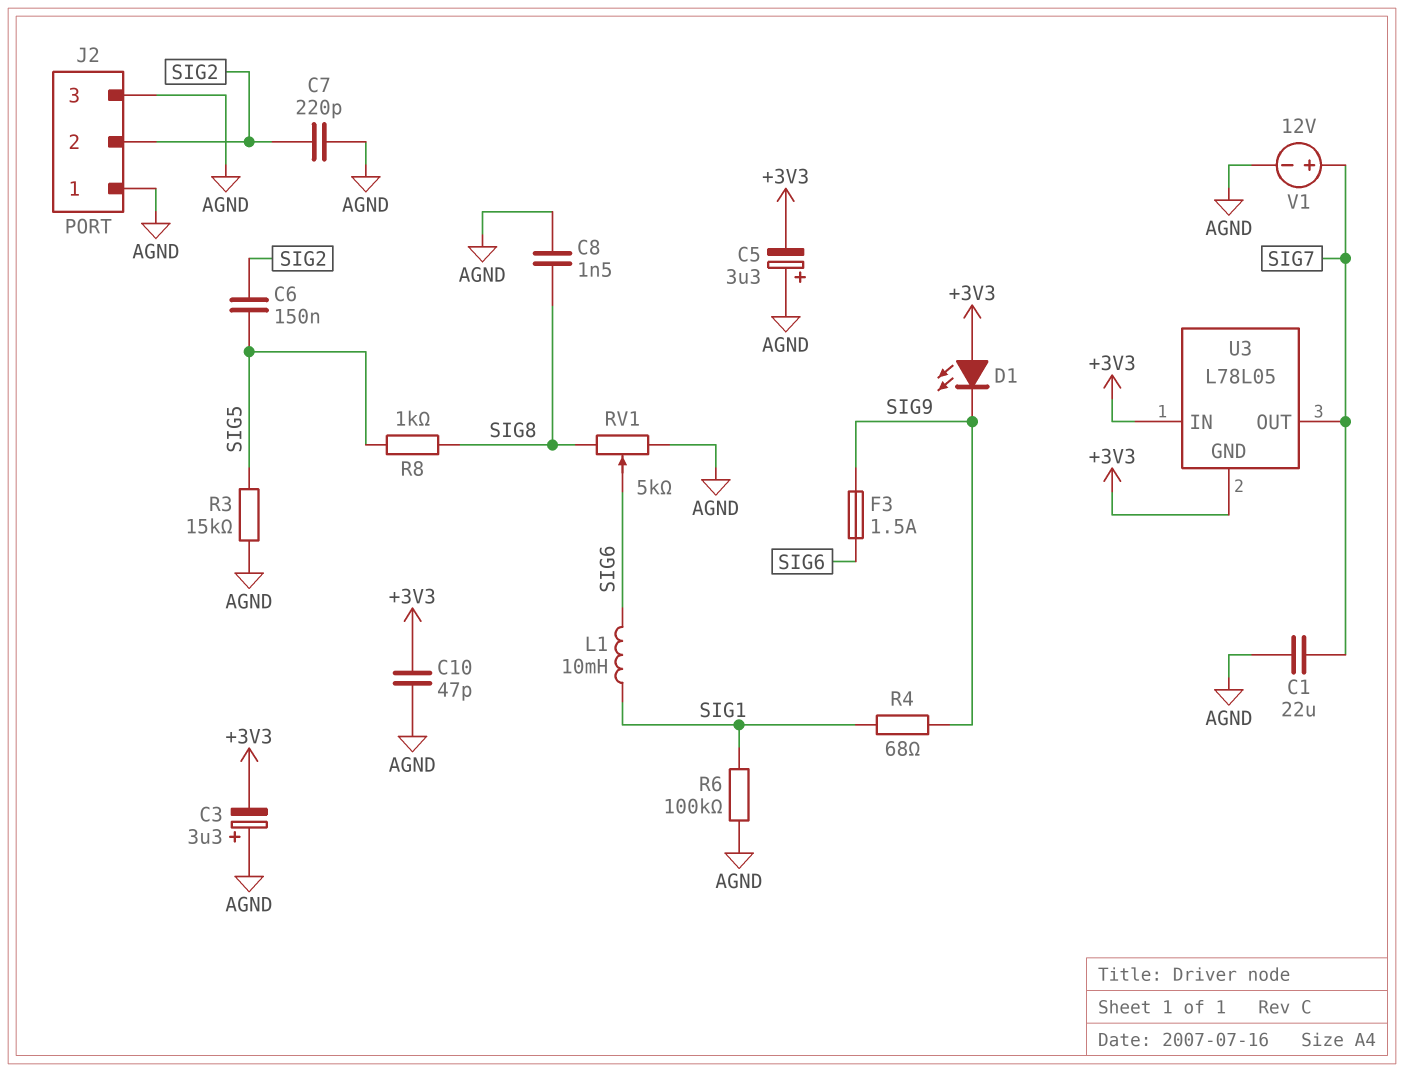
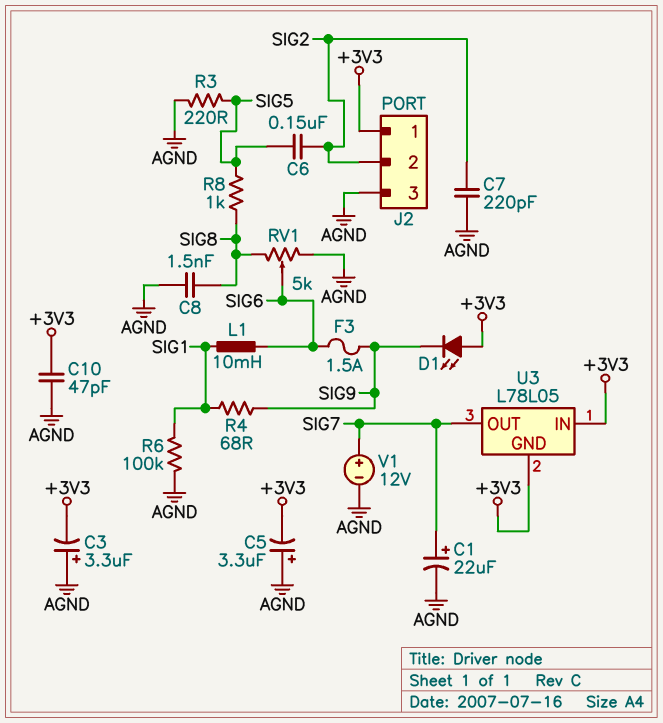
C1: 22uF (AGND, SIG7) -> 22uF (plus SIG7, minus AGND)
J2 pin 1: AGND -> +3V3
R3: 15k (AGND, SIG5) -> 220 (AGND, SIG5)

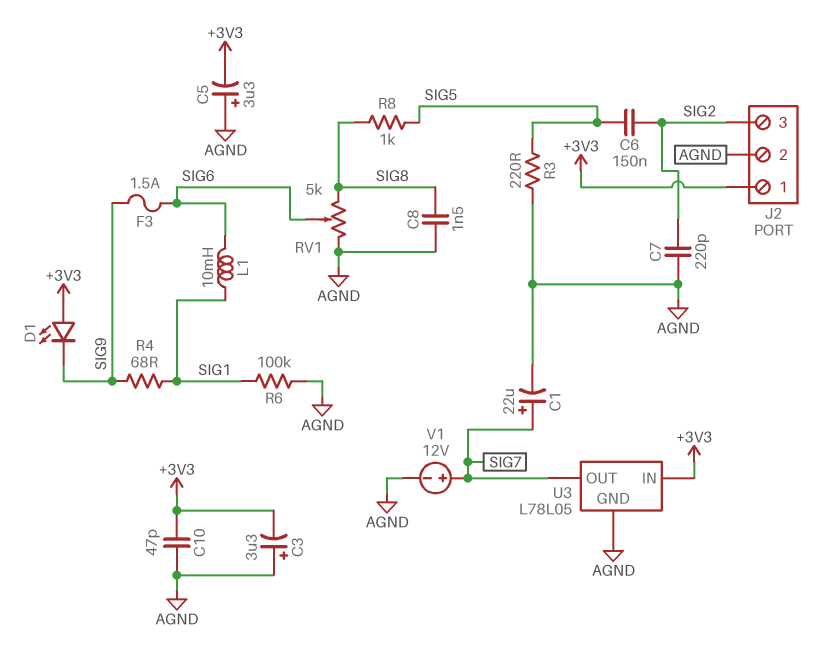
J2 pin 2: SIG2 -> AGND
J2 pin 3: AGND -> SIG2
U3 pin GND: +3V3 -> AGND

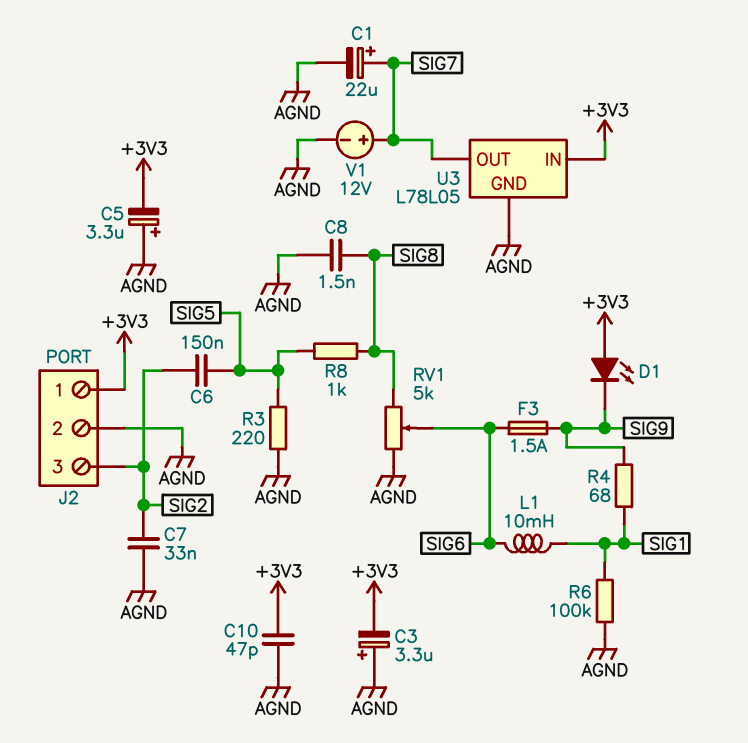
C7: 220pF (AGND, SIG2) -> 33nF (AGND, SIG2)

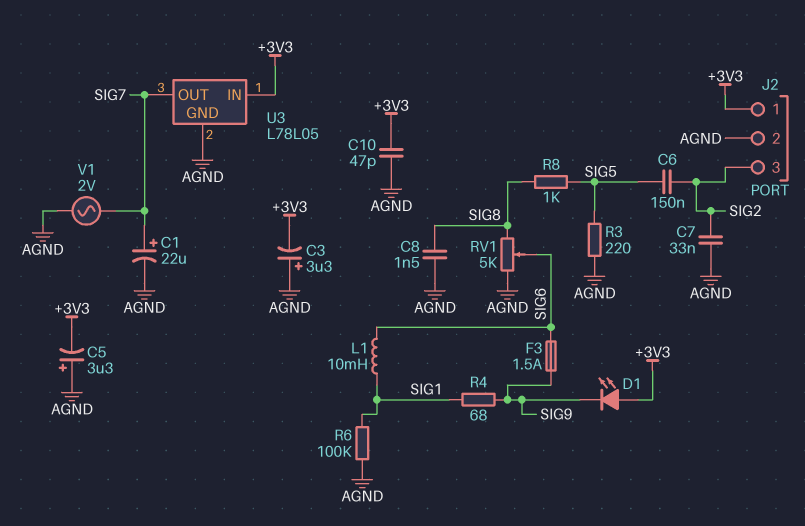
V1: 12V (plus SIG7, minus AGND) -> AC 2V (AGND, SIG7)

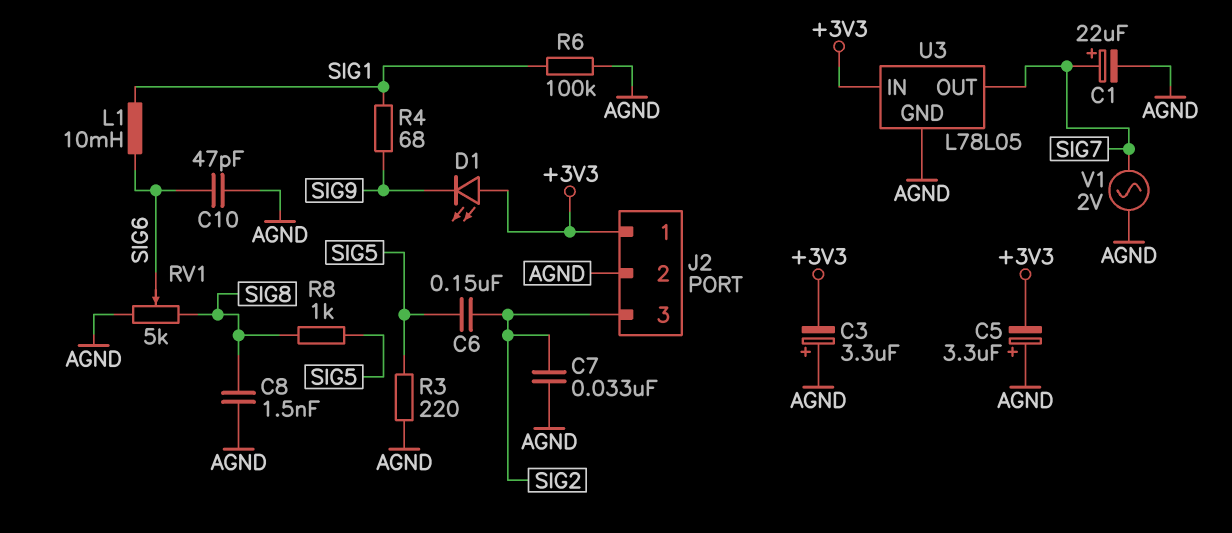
C10: 47pF (+3V3, AGND) -> 47pF (AGND, SIG6)
F3: 1.5A (SIG6, SIG9) -> none

